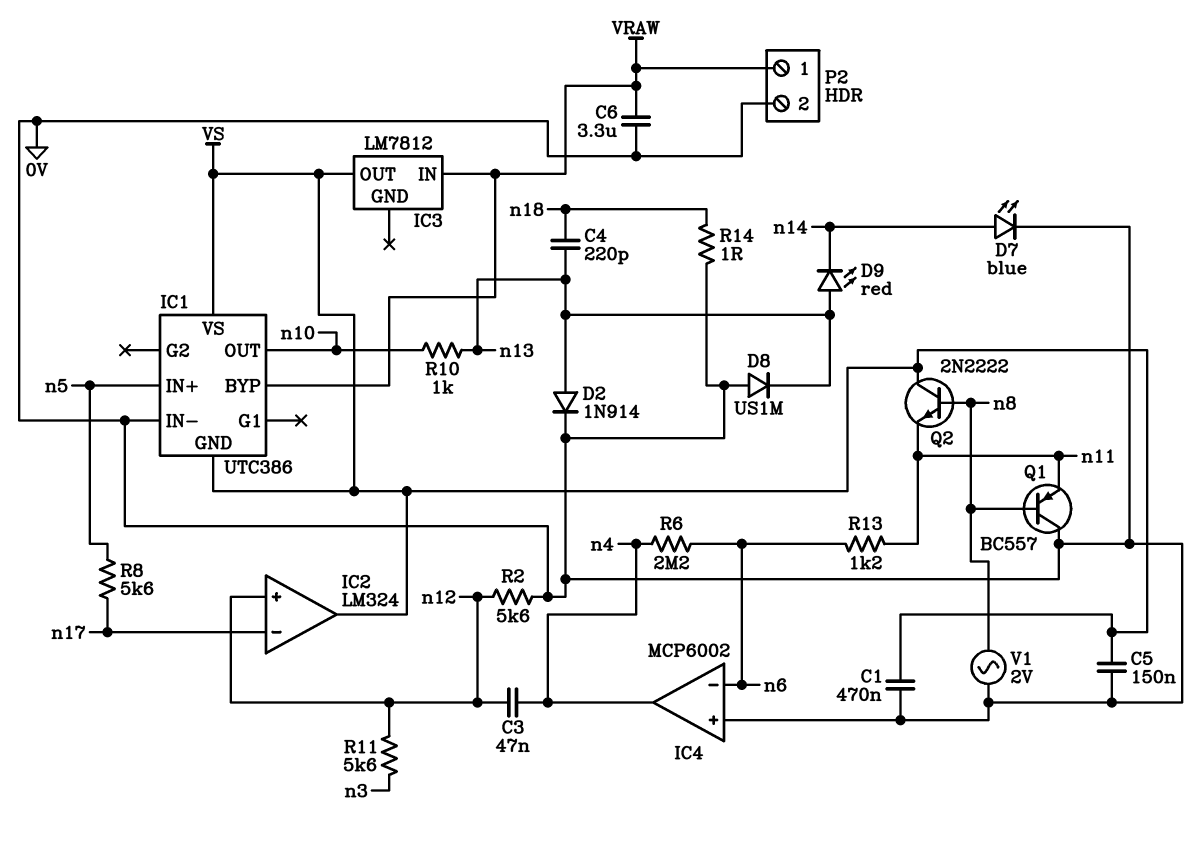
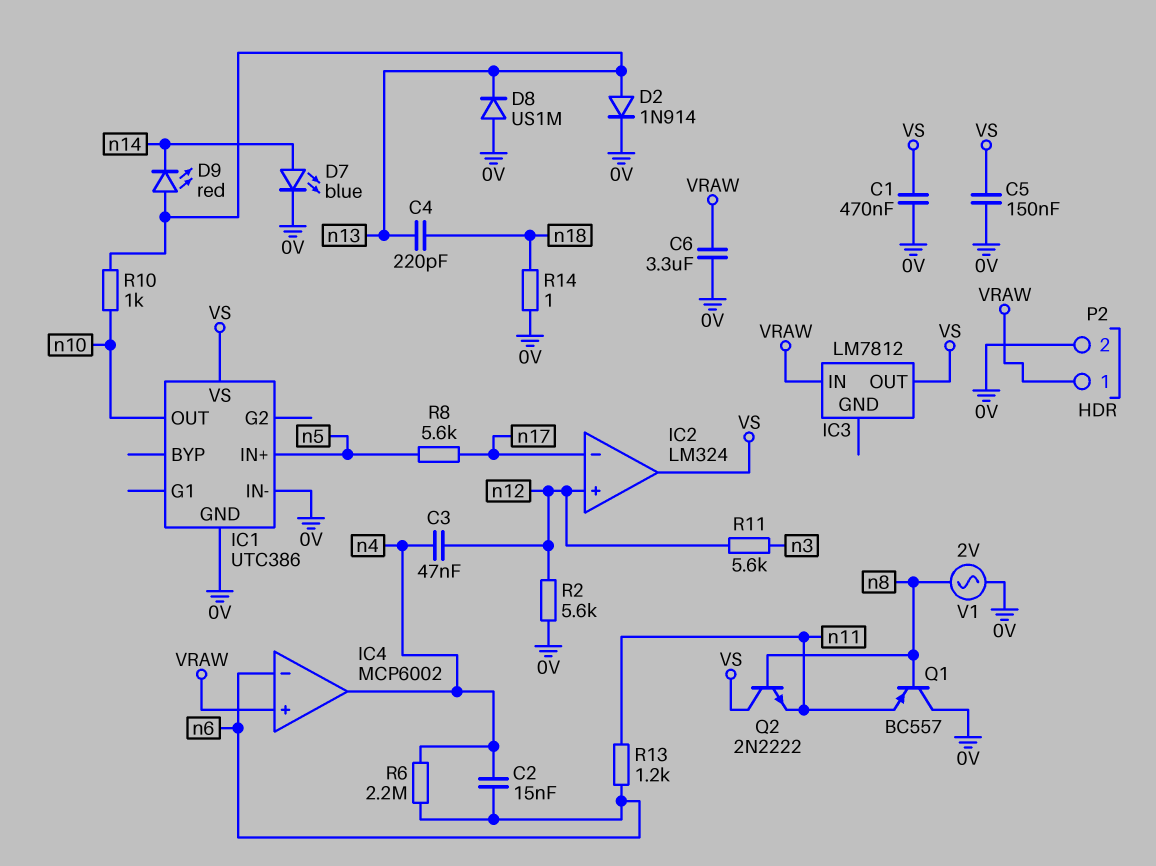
C2: none -> 15nF (n4, n6)
IC1 pin BYP: VRAW -> none
IC1 pin GND: VS -> 0V
IC4 pin in+: 0V -> VRAW

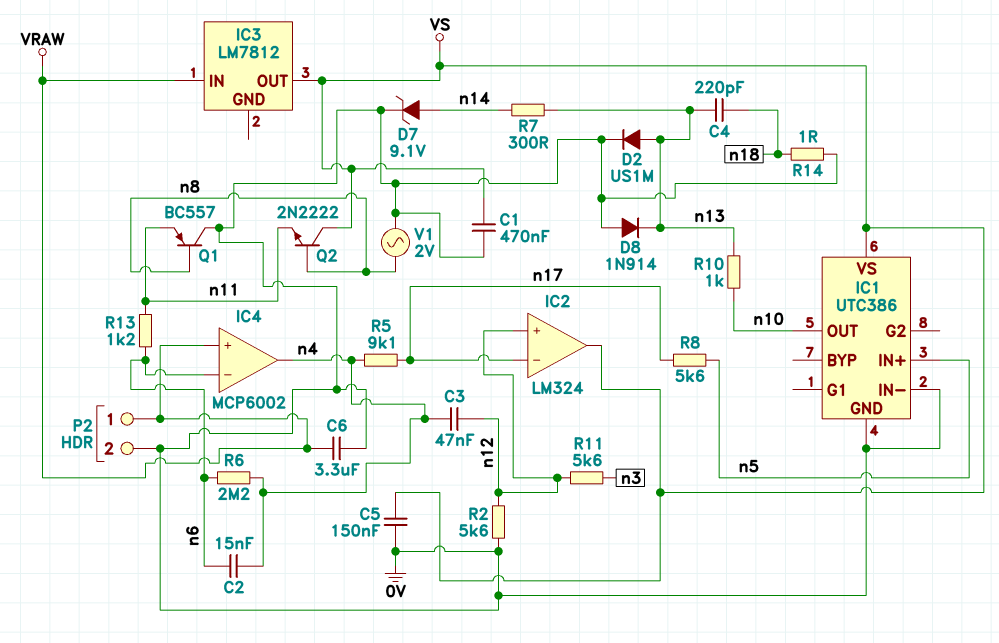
D2: diode 1N914 (A n13, K 0V) -> diode US1M (A n13, K 0V)
D7: LED blue (A n14, K 0V) -> zener 9.1V (A n14, K 0V)
D8: diode US1M (A 0V, K n13) -> diode 1N914 (A 0V, K n13)
D9: LED red (A n13, K n14) -> none
R5: none -> 9.1k (n4, n17)
R7: none -> 300 (n13, n14)

